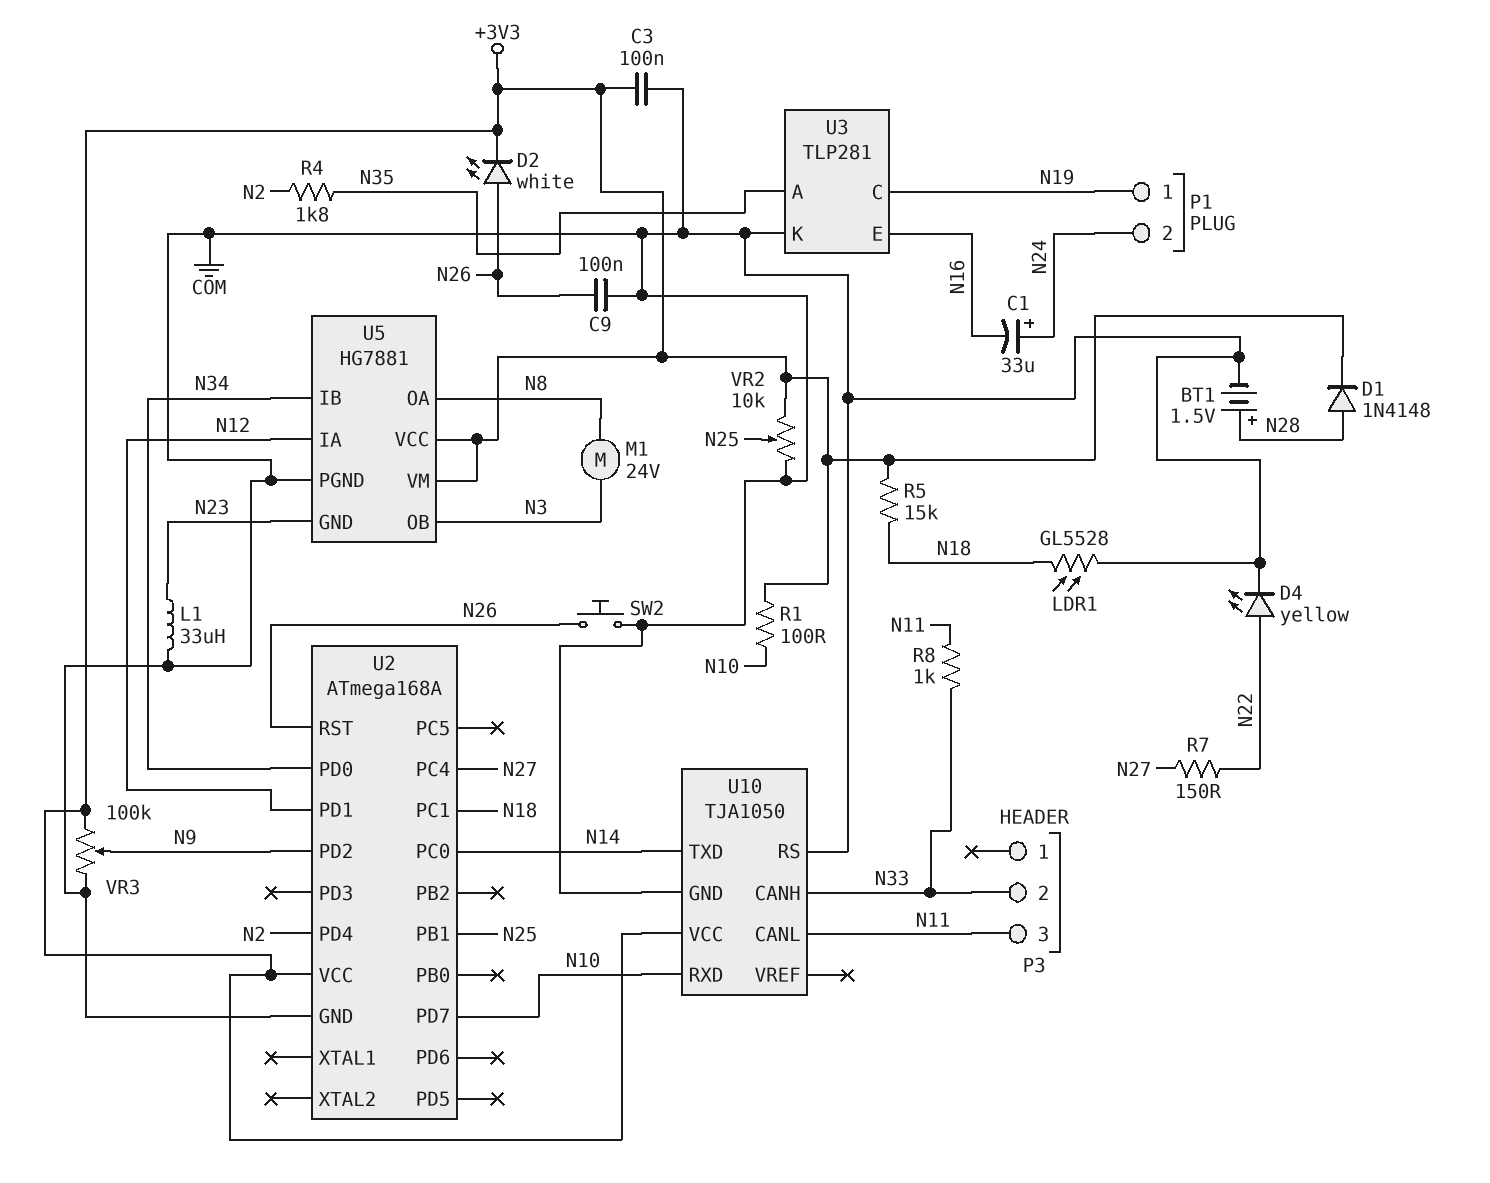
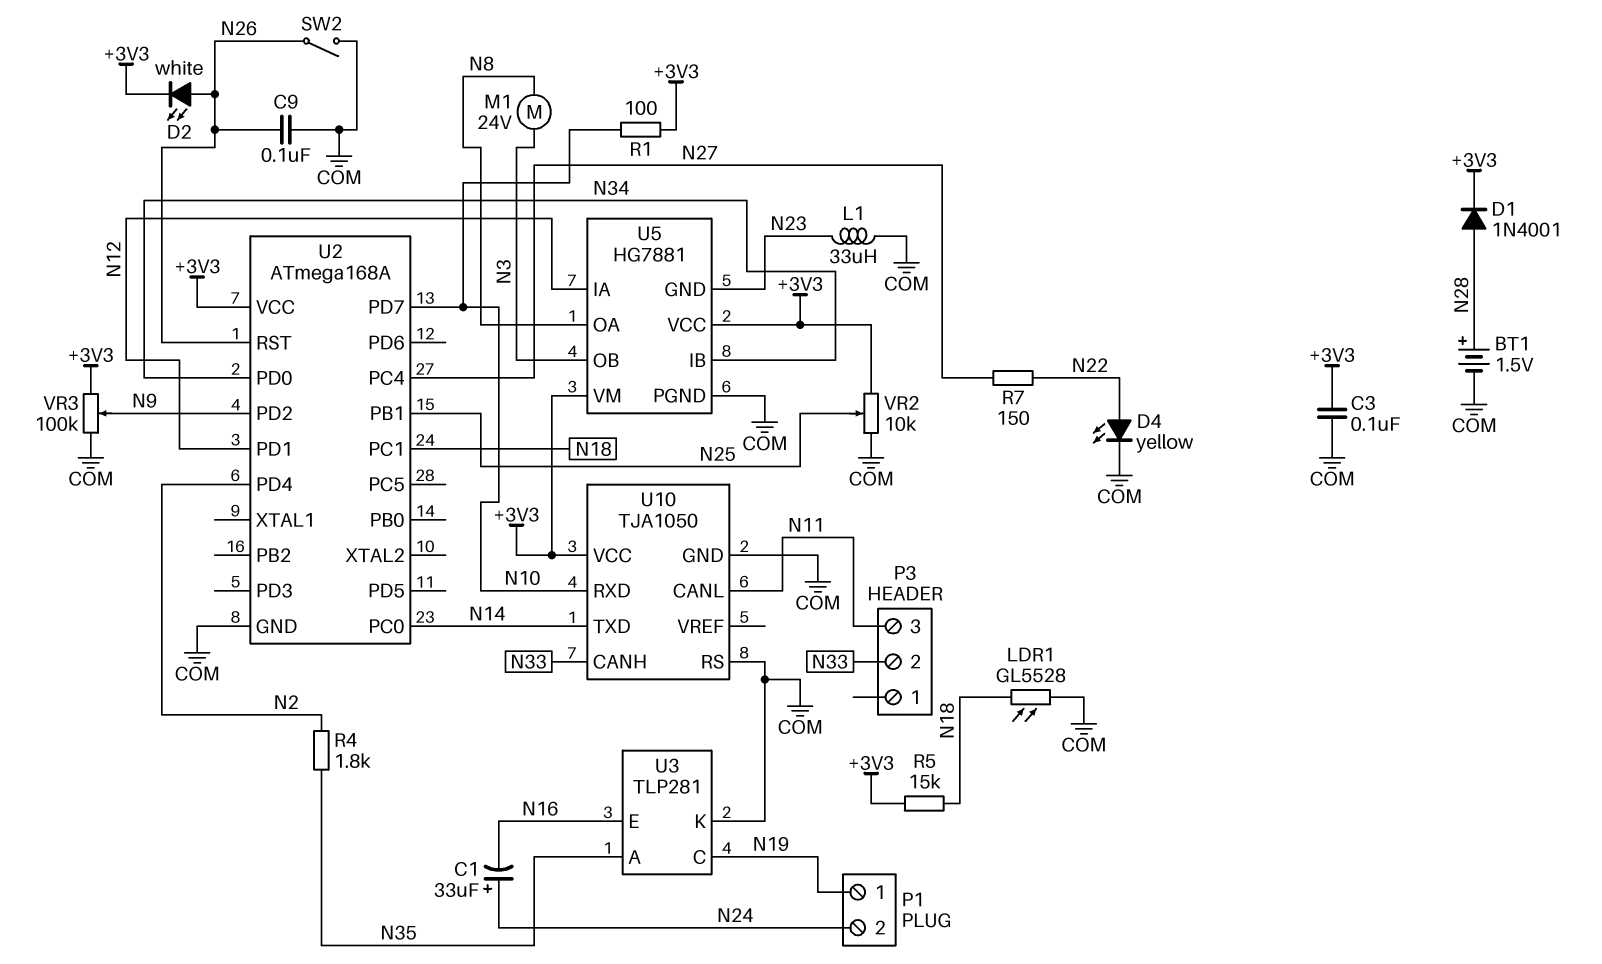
D1: diode 1N4148 (A N28, K +3V3) -> diode 1N4001 (A N28, K +3V3)
R8: 1k (N11, N33) -> none
SW2: button (COM, N26) -> switch (COM, N26)

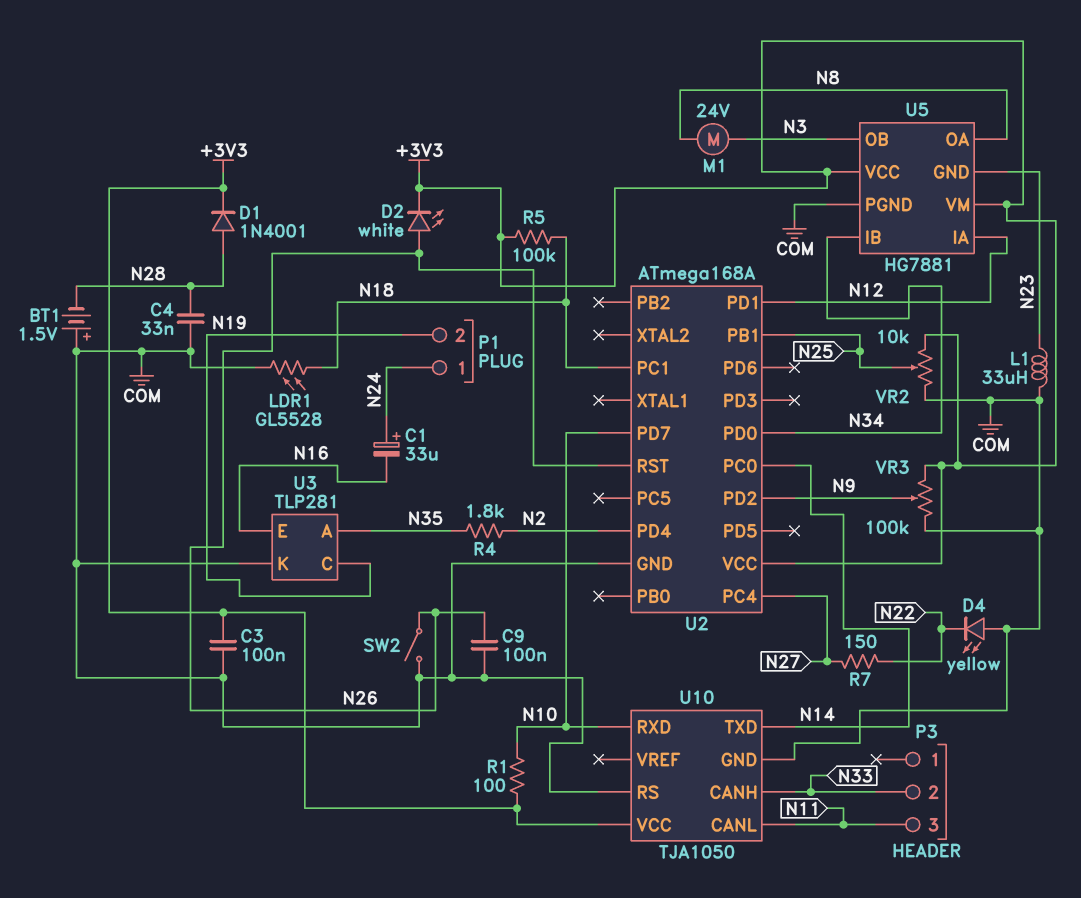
BT1: 1.5V (plus N28, minus COM) -> 1.5V (plus COM, minus N28)
C4: none -> 33nF (COM, N28)
D4: LED yellow (A N22, K COM) -> LED yellow (A COM, K N22)
P1 pin 1: N19 -> N24
P1 pin 2: N24 -> N19
R5: 15k (+3V3, N18) -> 100k (+3V3, N18)

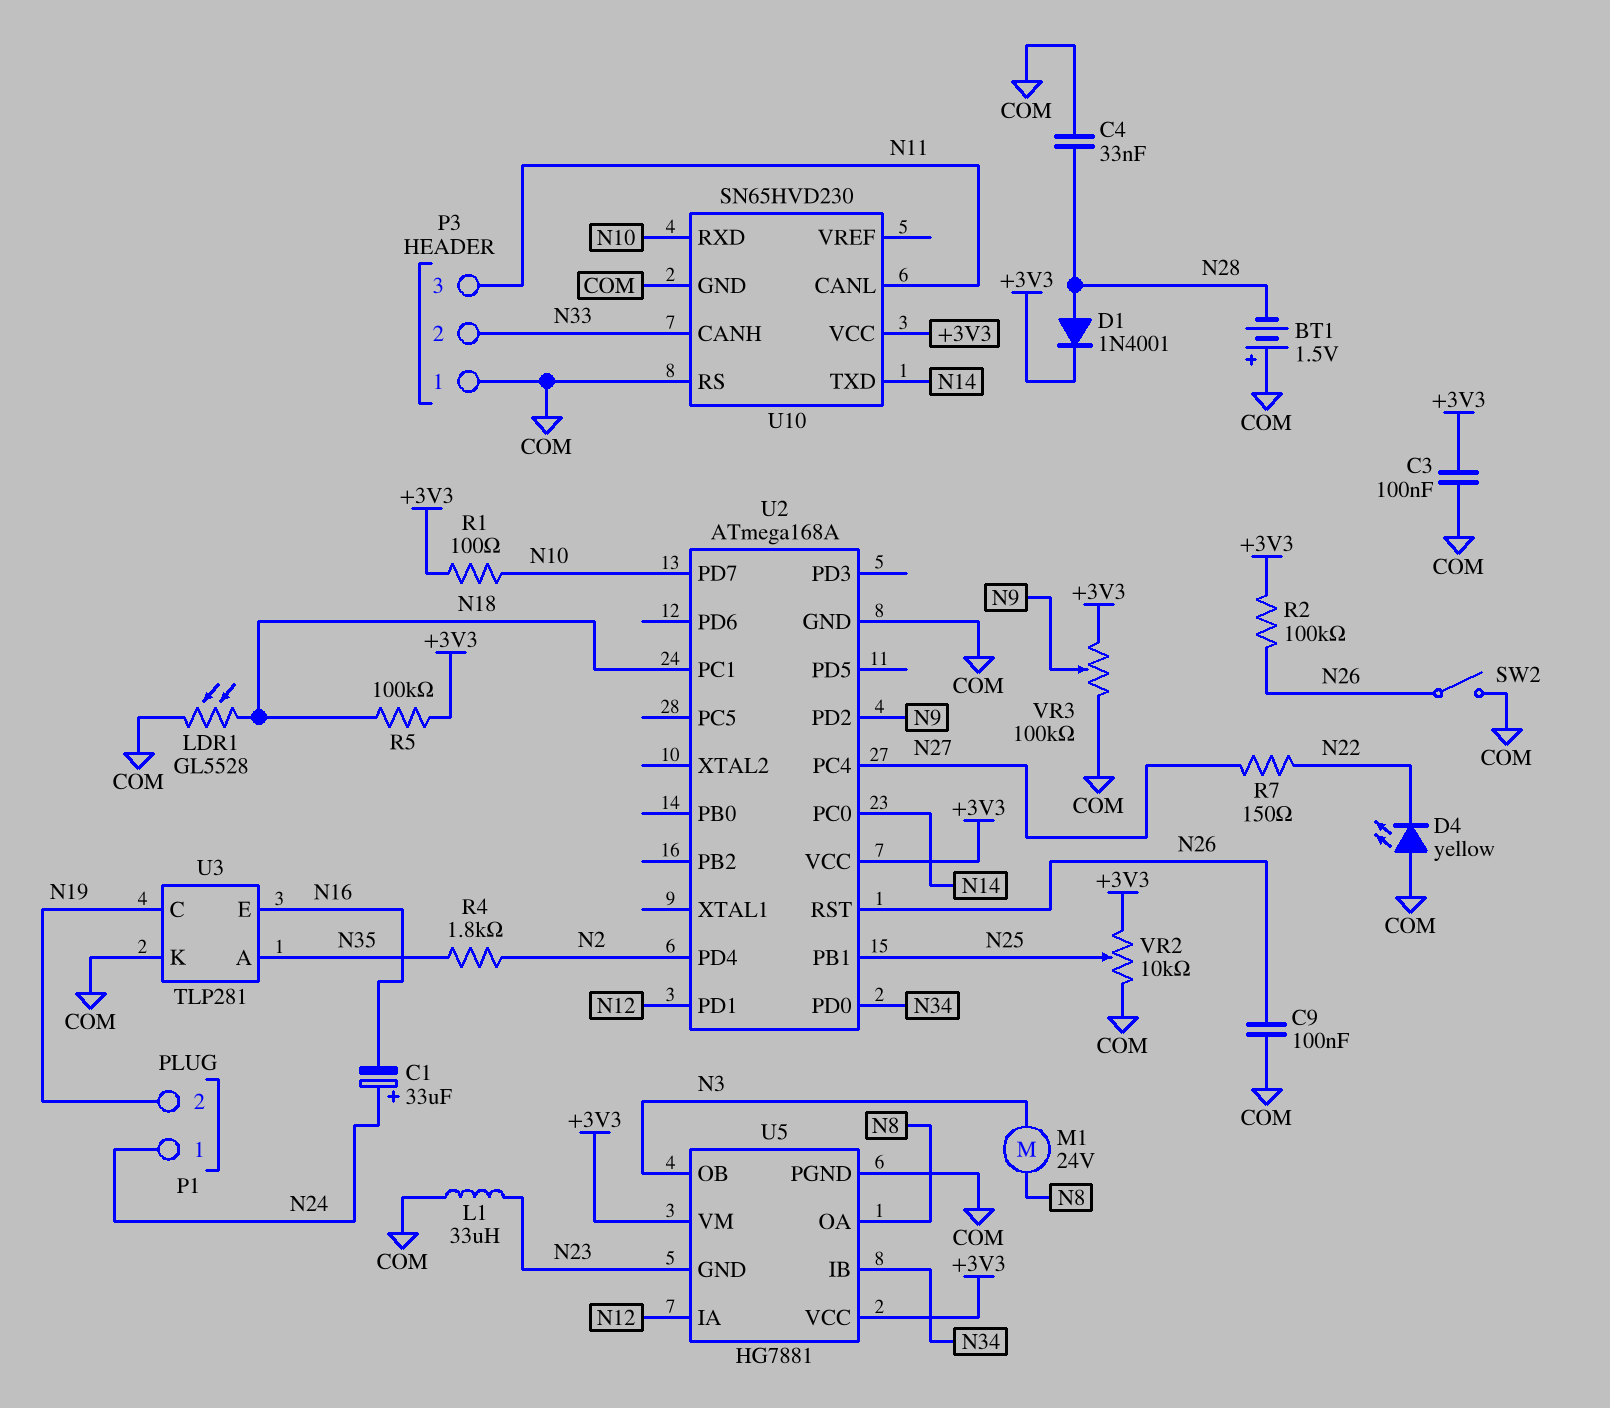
D2: LED white (A N26, K +3V3) -> none
P3 pin 1: none -> COM
R2: none -> 100k (+3V3, N26)
U10: TJA1050 -> SN65HVD230

